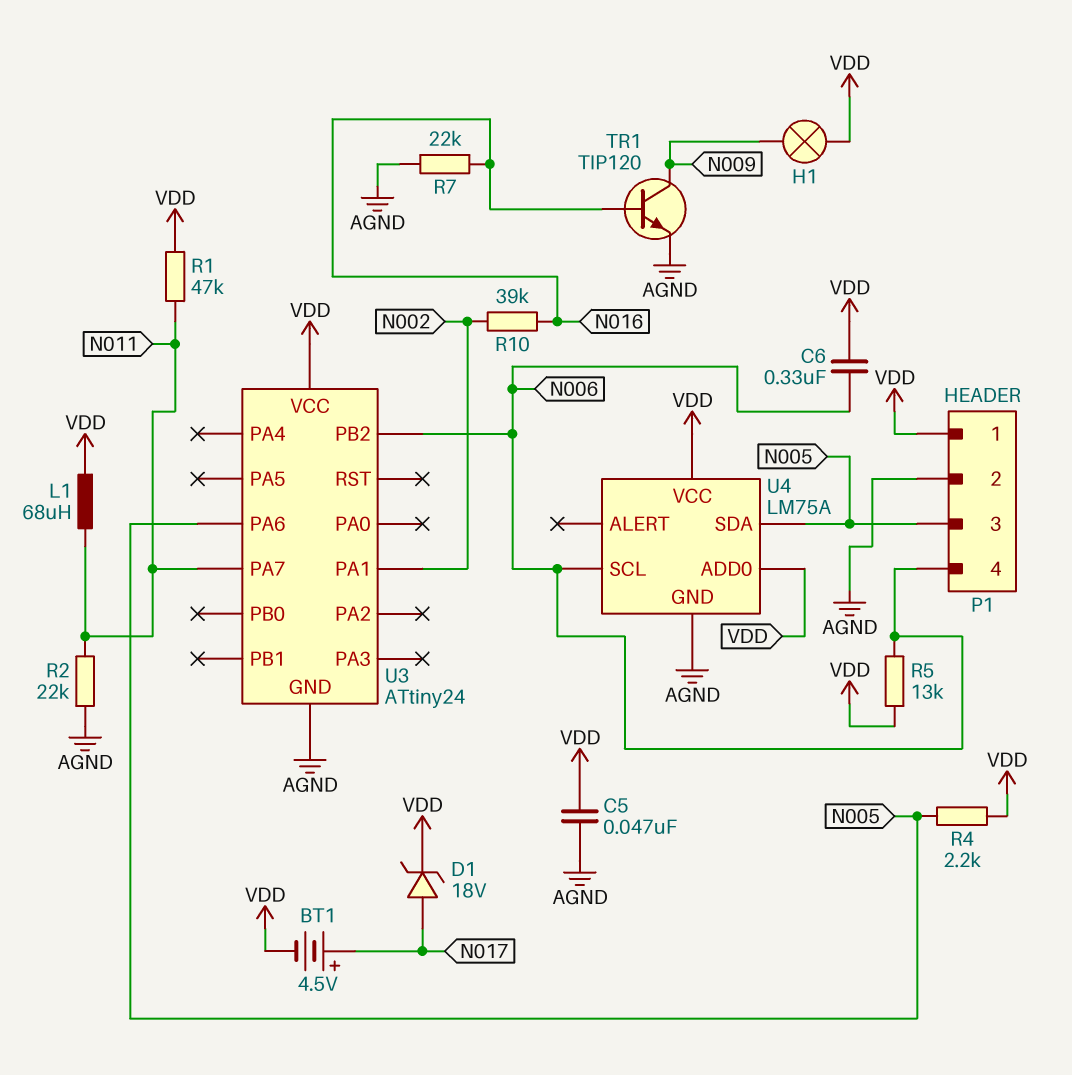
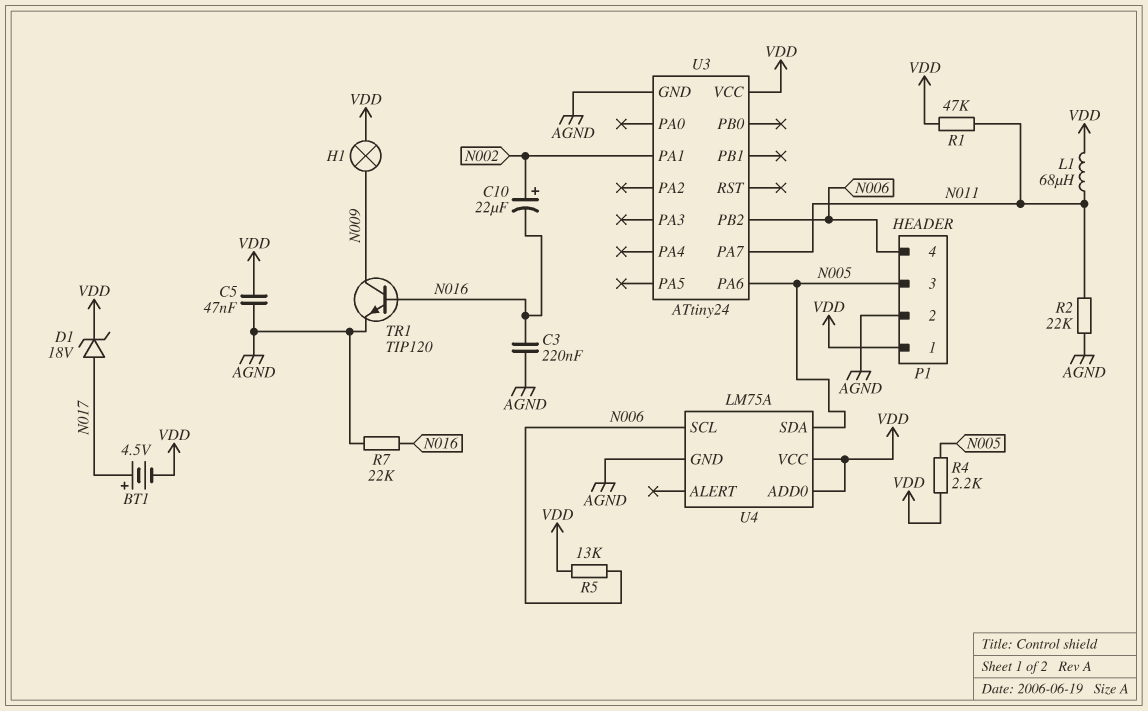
C3: none -> 220nF (AGND, N016)
C6: 330nF (N006, VDD) -> none
C10: none -> 22uF (plus N002, minus N016)
R10: 39k (N002, N016) -> none

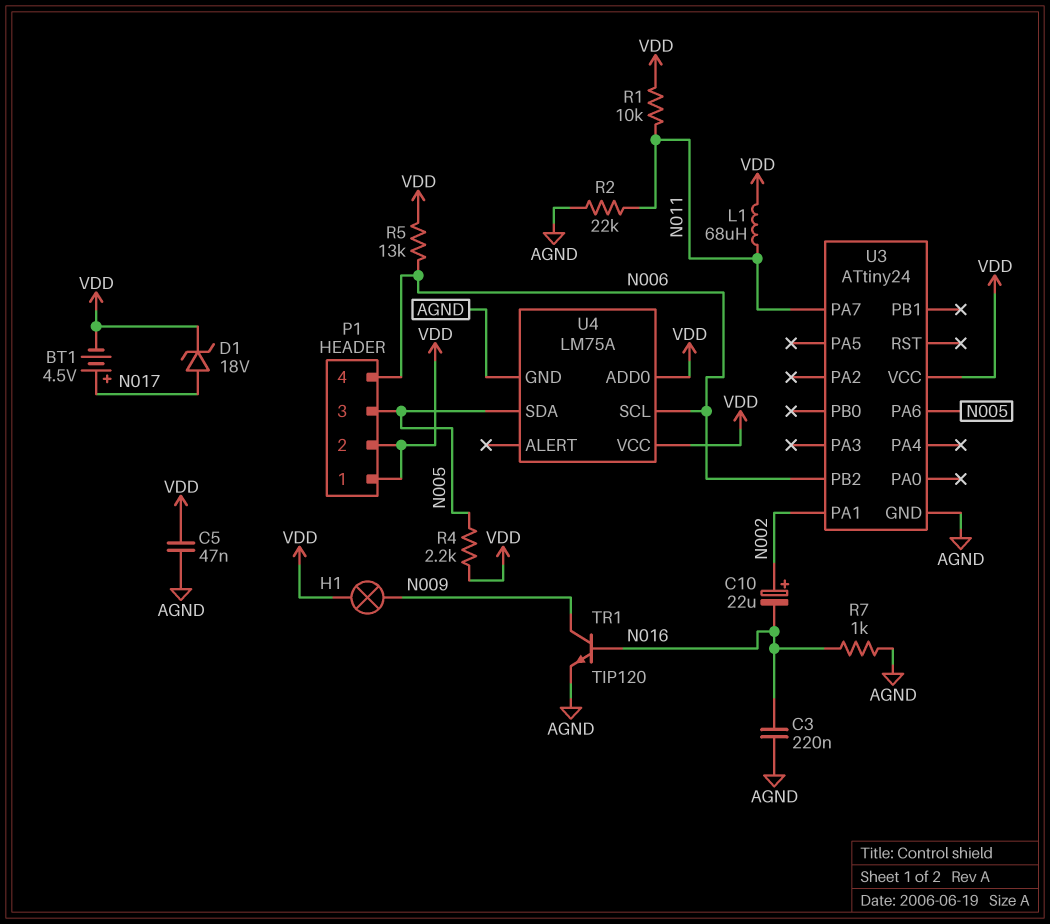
P1 pin 2: AGND -> VDD
R1: 47k (N011, VDD) -> 10k (N011, VDD)
R7: 22k (AGND, N016) -> 1k (AGND, N016)

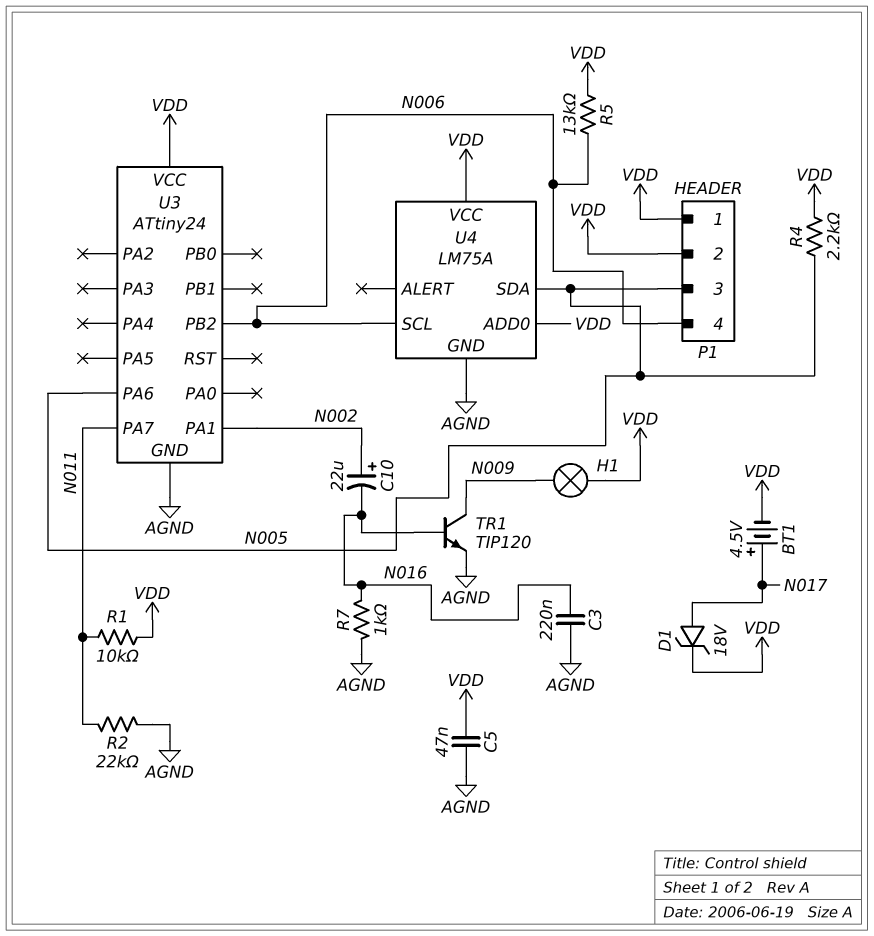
L1: 68uH (N011, VDD) -> none

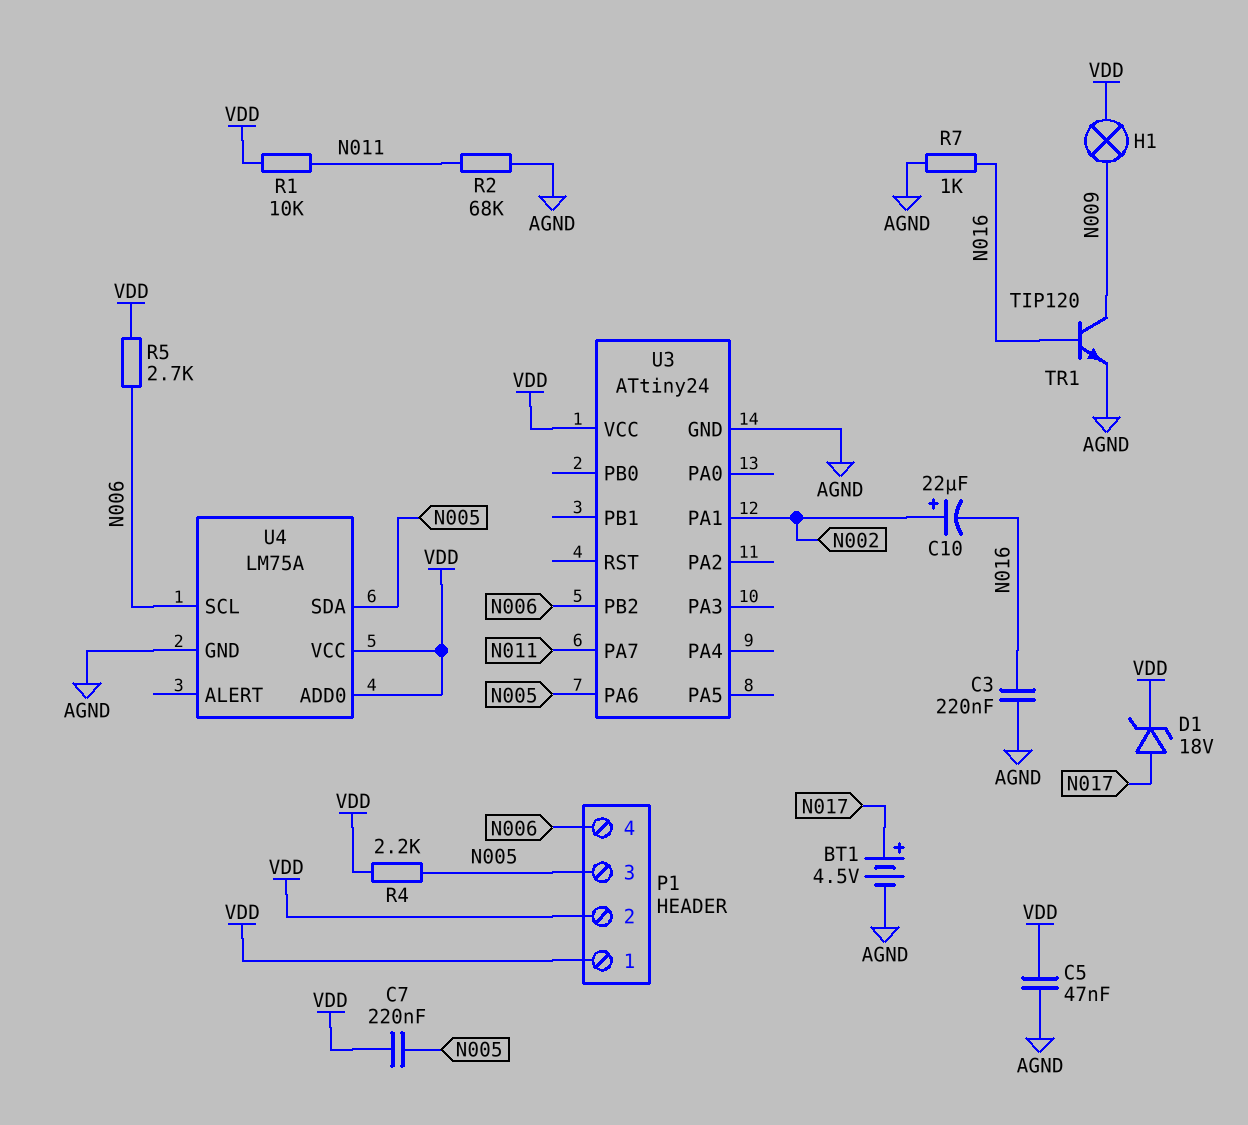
BT1: 4.5V (plus N017, minus VDD) -> 4.5V (plus N017, minus AGND)
C7: none -> 220nF (N005, VDD)
R2: 22k (AGND, N011) -> 68k (AGND, N011)
R5: 13k (N006, VDD) -> 2.7k (N006, VDD)

